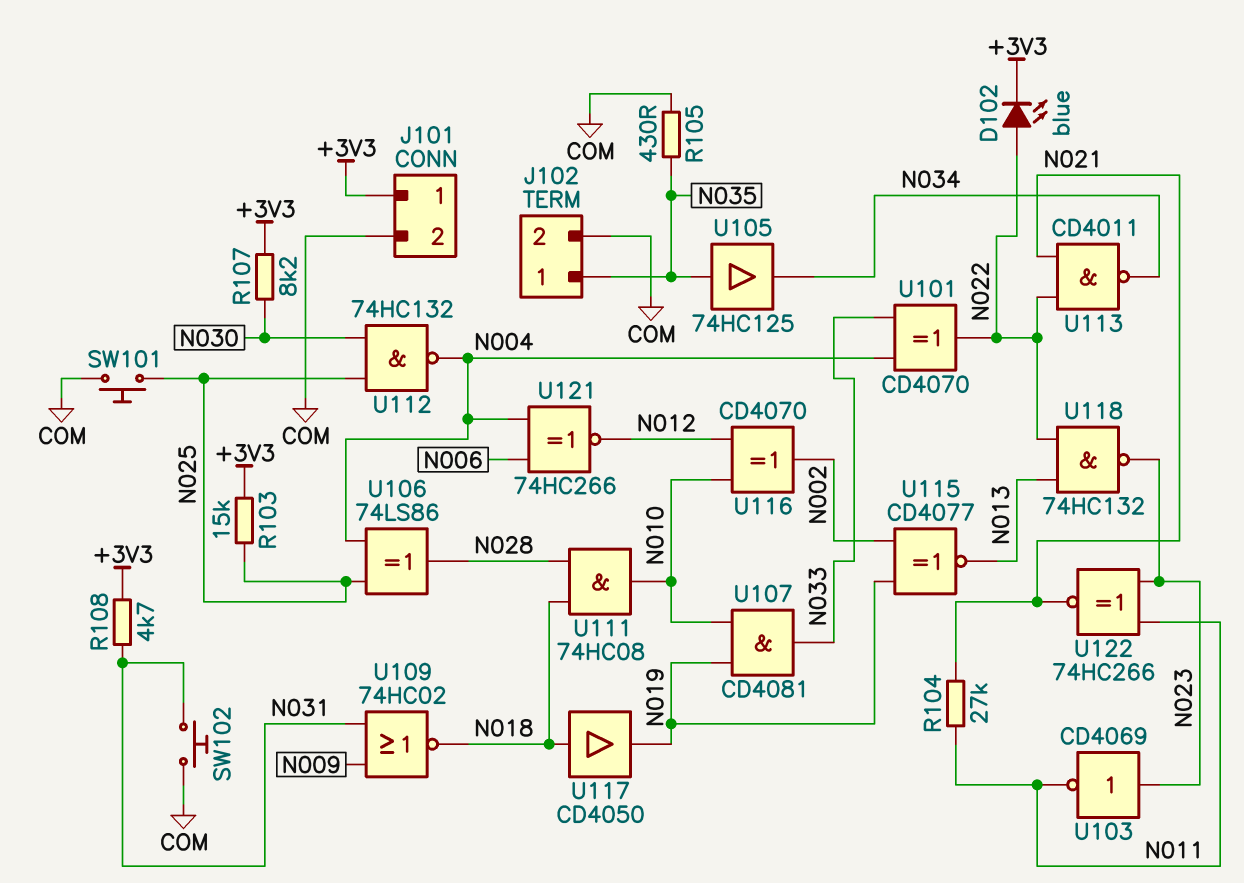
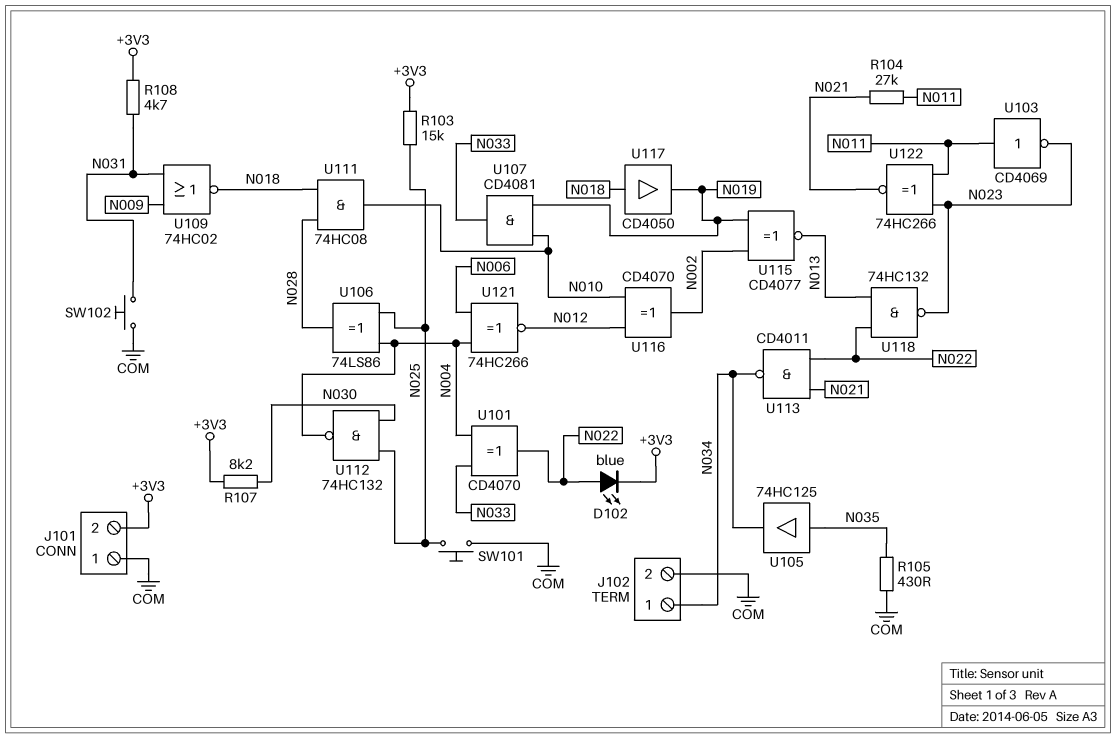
J101 pin 1: +3V3 -> COM
J101 pin 2: COM -> +3V3
J102 pin 1: N035 -> N034
U103: NOT CD4069 (in N023, out N011) -> NOT CD4069 (in N011, out N023)

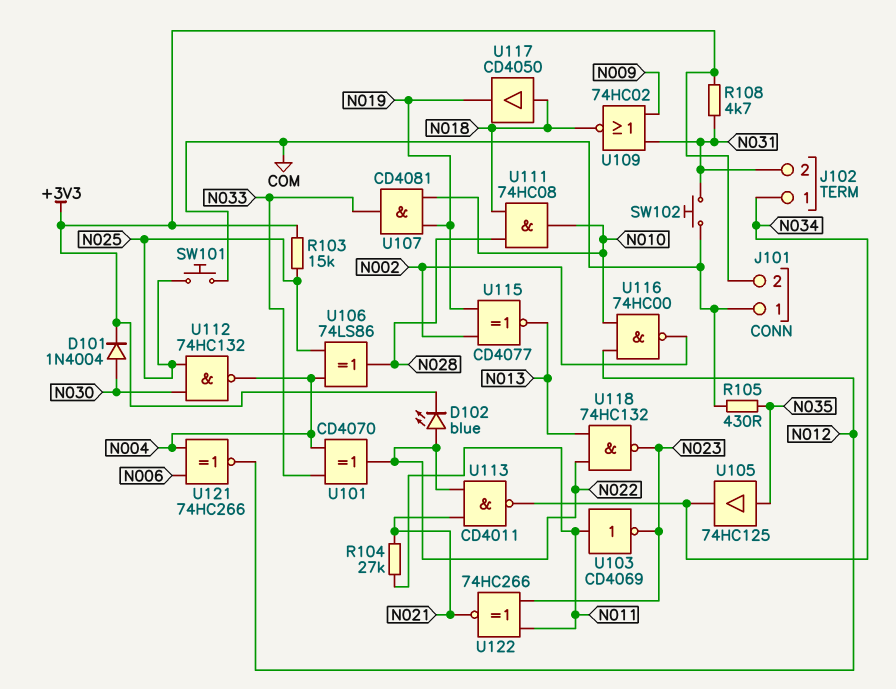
D101: none -> diode 1N4004 (A N030, K +3V3)
J102 pin 2: COM -> N031
R107: 8.2k (+3V3, N030) -> none
U116: XOR CD4070 (in N010, in N012, out N002) -> NAND 74HC00 (in N010, in N012, out N002)

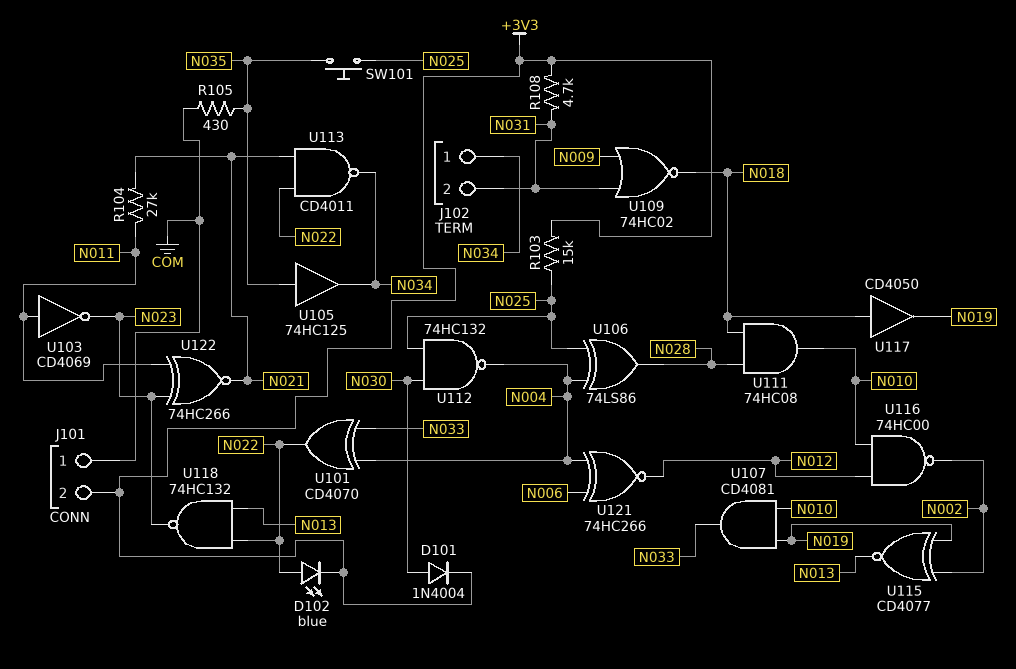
SW101: button (COM, N025) -> button (N025, N035)
SW102: button (COM, N031) -> none

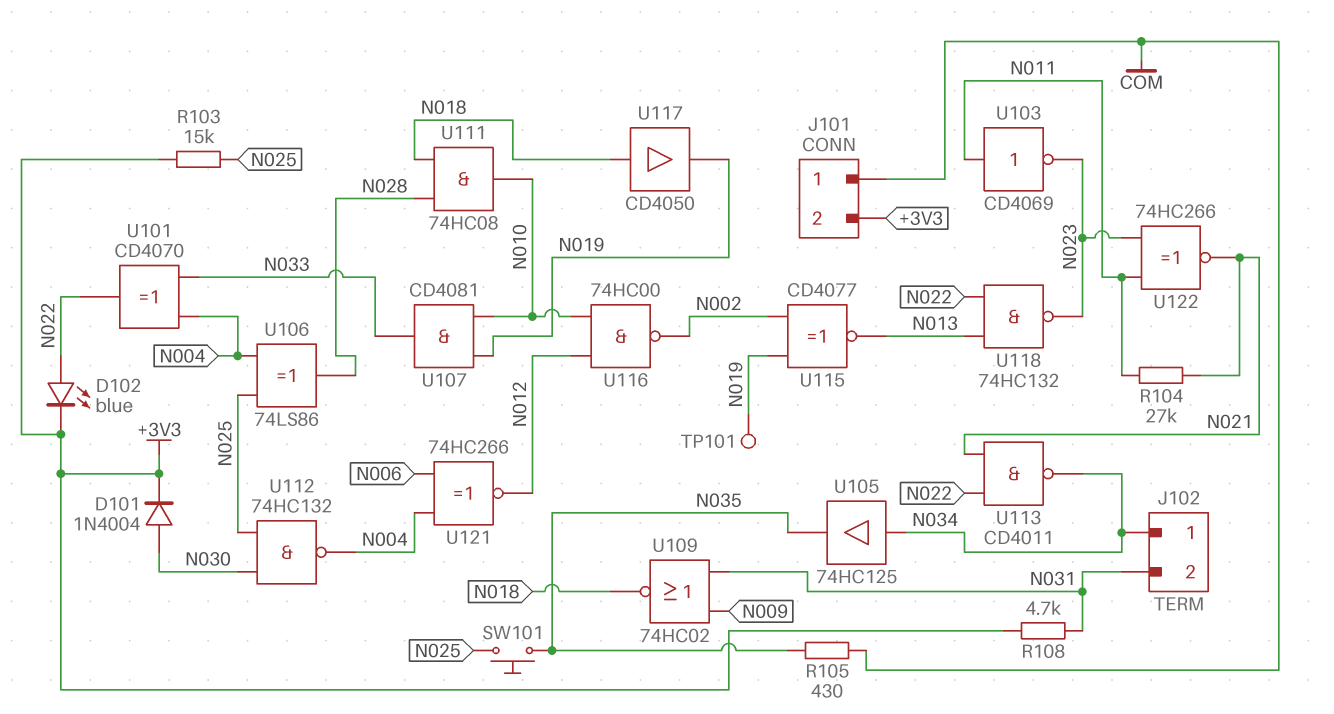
TP101: none -> test point (N019)
U105: buffer 74HC125 (in N035, out N034) -> buffer 74HC125 (in N034, out N035)

